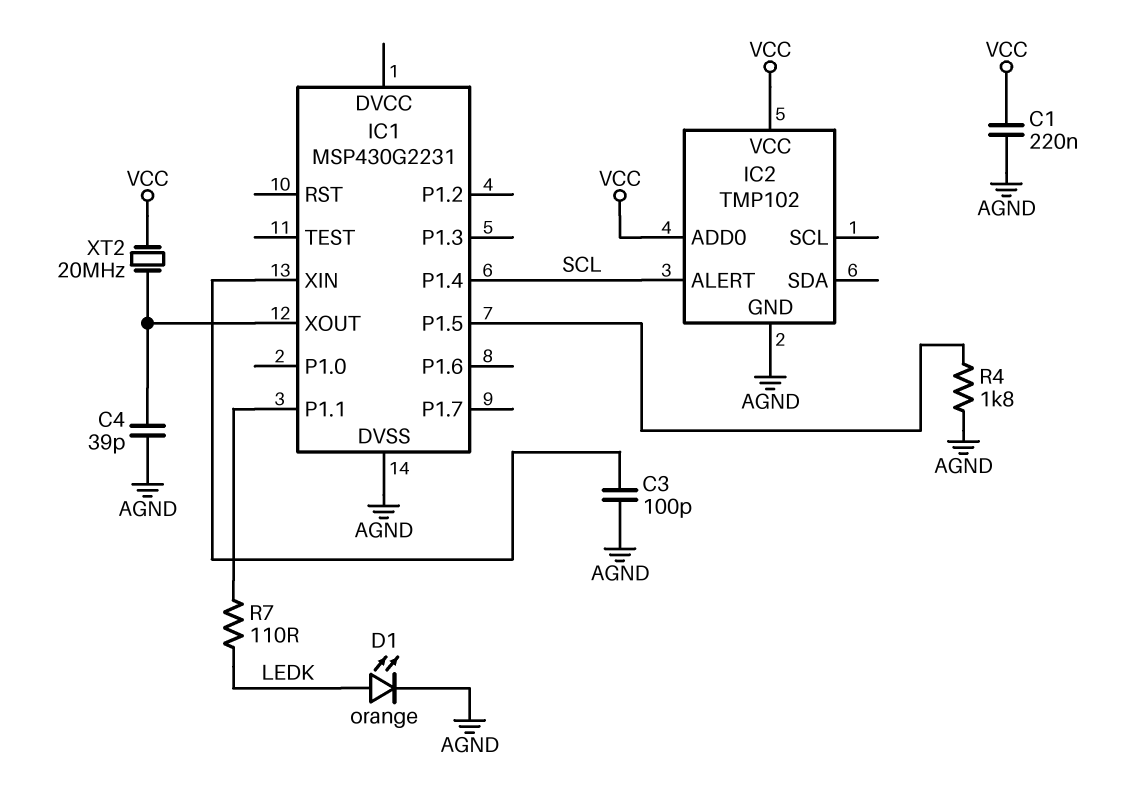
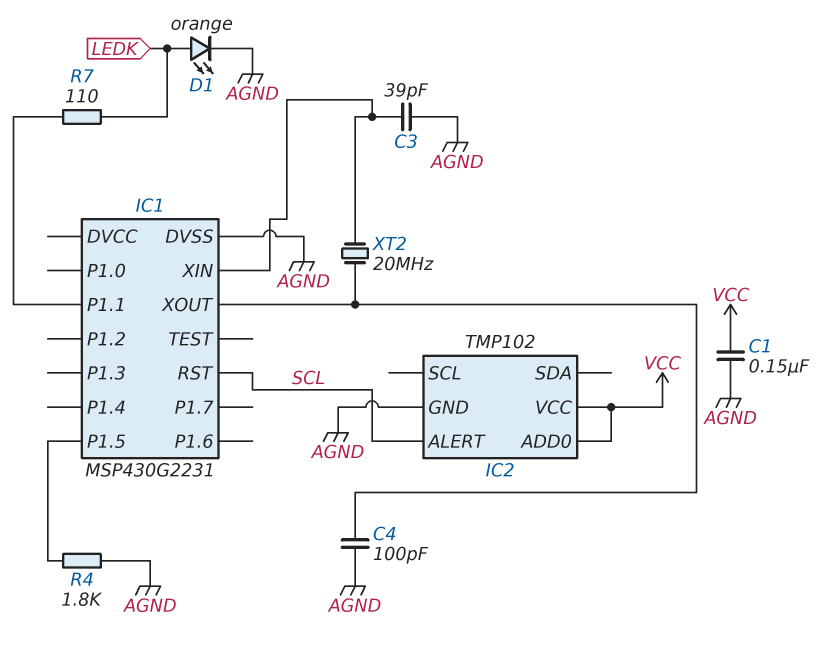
C1: 220nF (AGND, VCC) -> 150nF (AGND, VCC)
C3: 100pF (AGND, IC1/XIN) -> 39pF (AGND, IC1/XIN)
C4: 39pF (AGND, IC1/XOUT) -> 100pF (AGND, IC1/XOUT)
IC1 pin P1.4: SCL -> none
IC1 pin RST: none -> SCL
XT2: 20MHz (IC1/XOUT, VCC) -> 20MHz (IC1/XIN, IC1/XOUT)

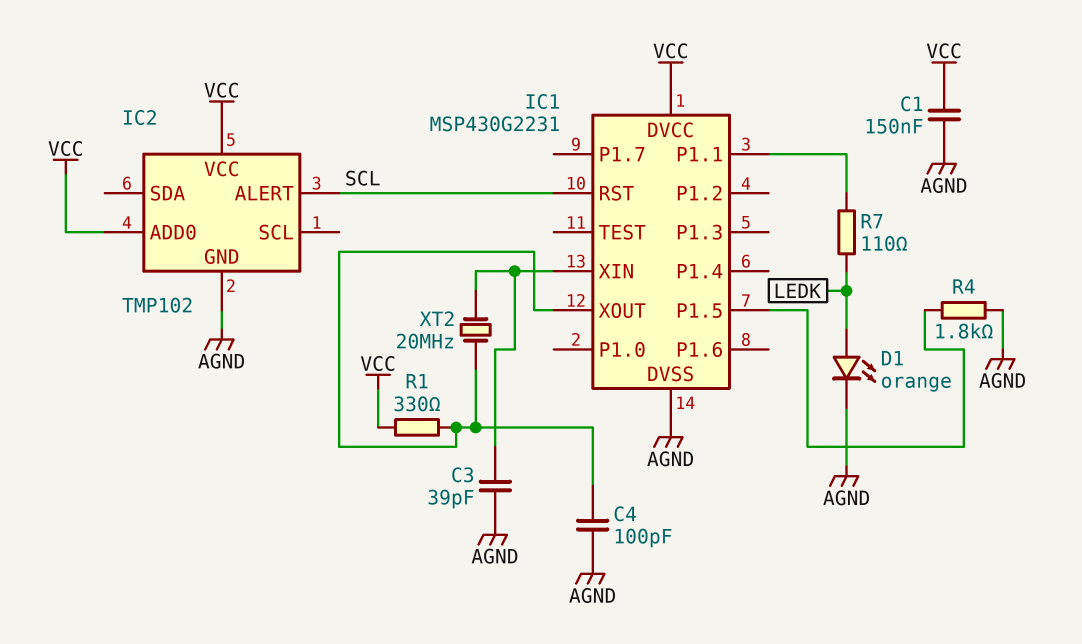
IC1 pin DVCC: none -> VCC
R1: none -> 330 (IC1/XOUT, VCC)

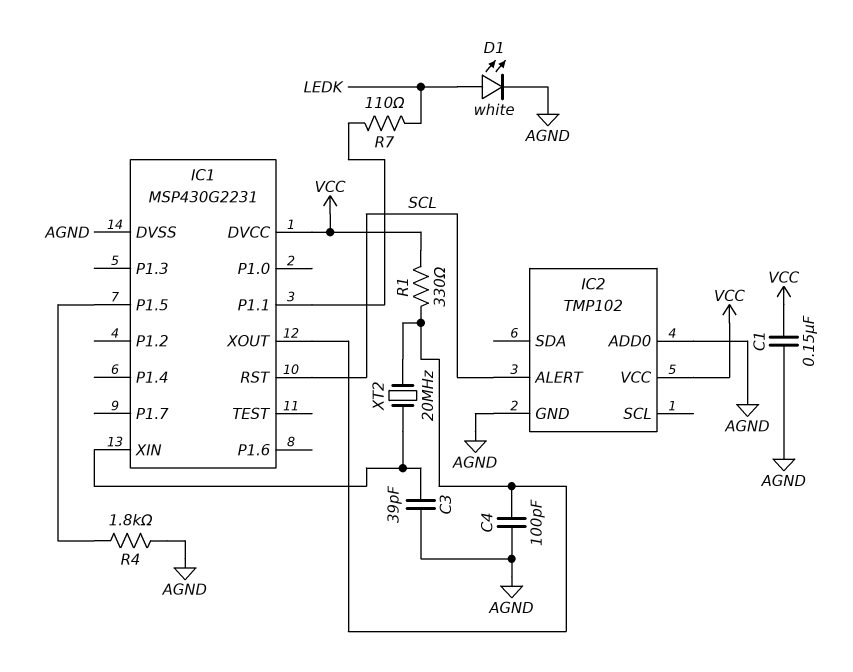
D1: LED orange (A LEDK, K AGND) -> LED white (A LEDK, K AGND)
IC2 pin ADD0: VCC -> AGND

